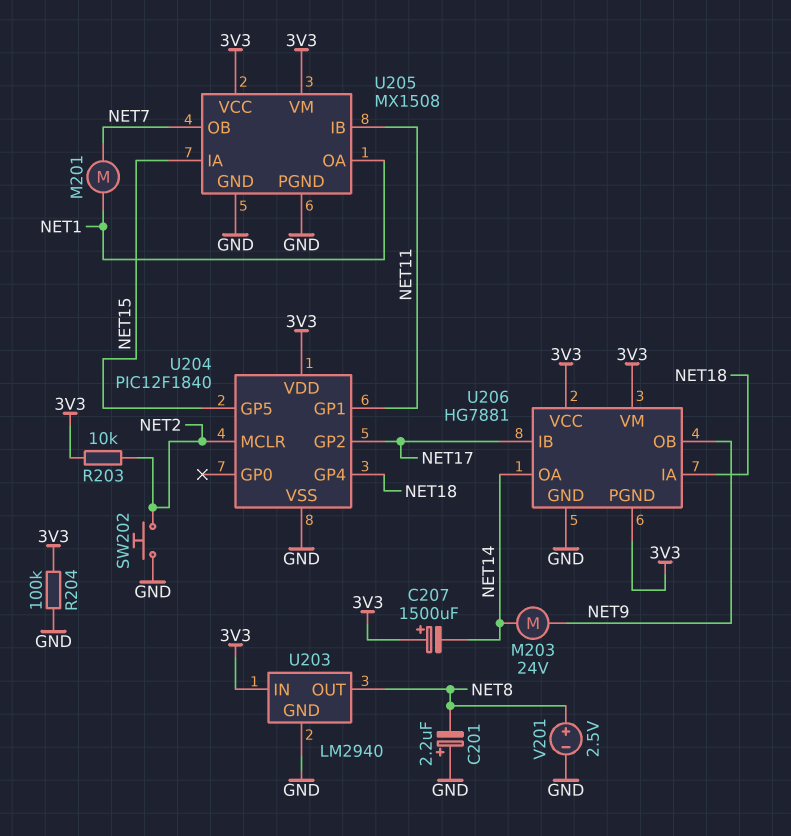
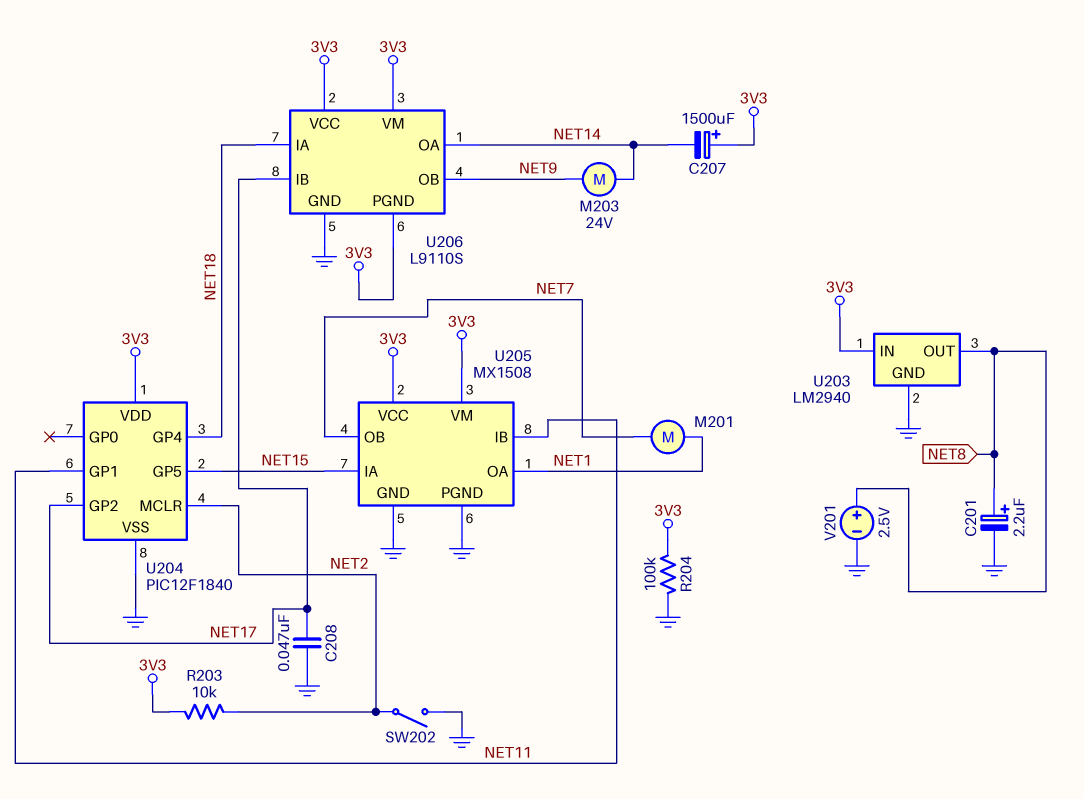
C201: 2.2uF (plus GND, minus NET8) -> 2.2uF (plus NET8, minus GND)
C208: none -> 47nF (GND, NET17)
SW202: button (GND, NET2) -> switch (GND, NET2)
U206: HG7881 -> L9110S

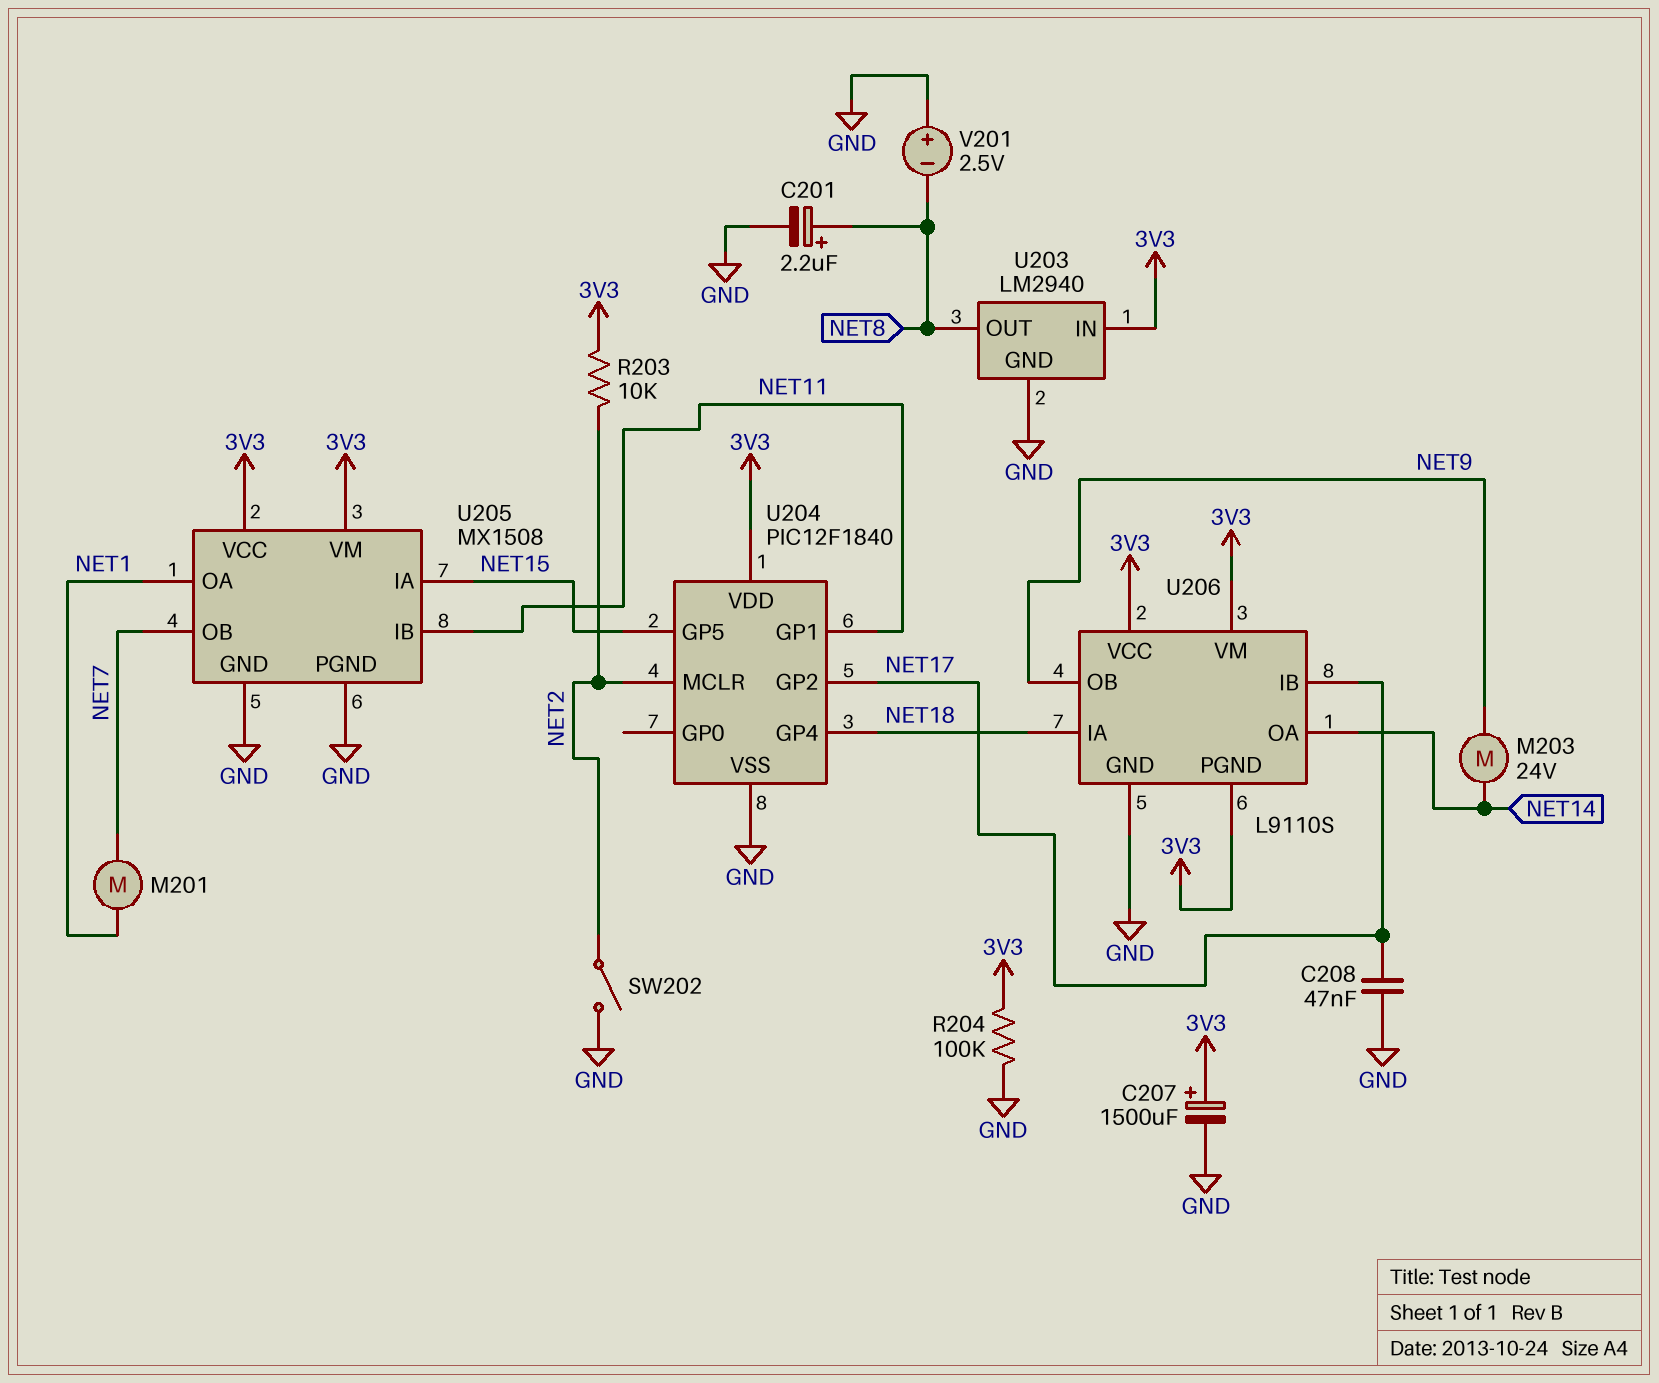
C207: 1500uF (plus 3V3, minus NET14) -> 1500uF (plus 3V3, minus GND)
V201: 2.5V (plus NET8, minus GND) -> 2.5V (plus GND, minus NET8)

